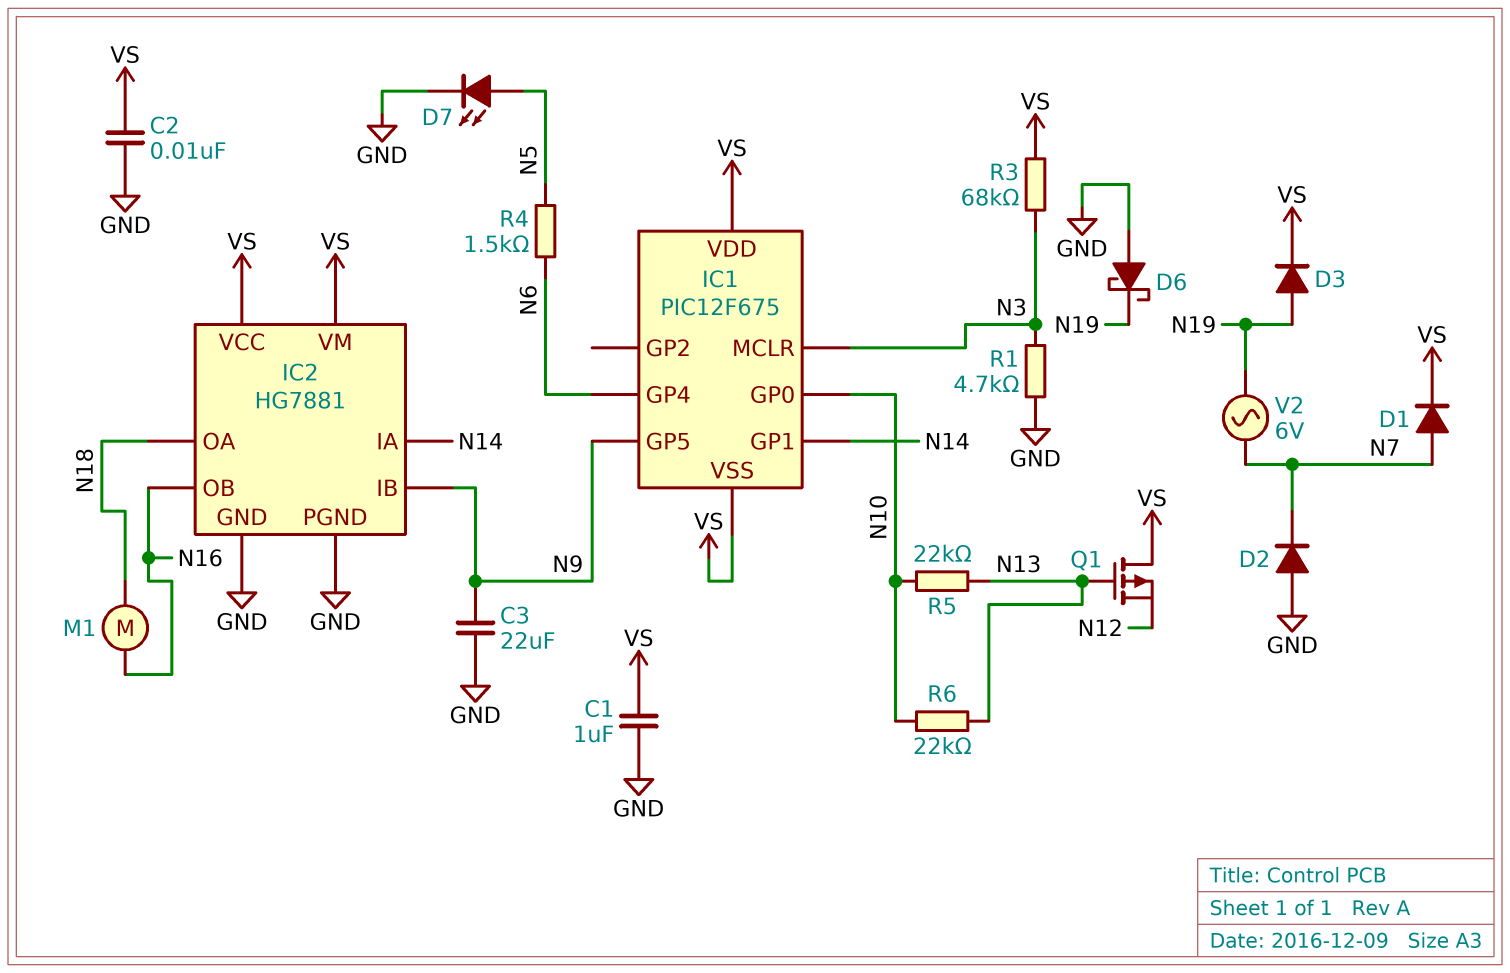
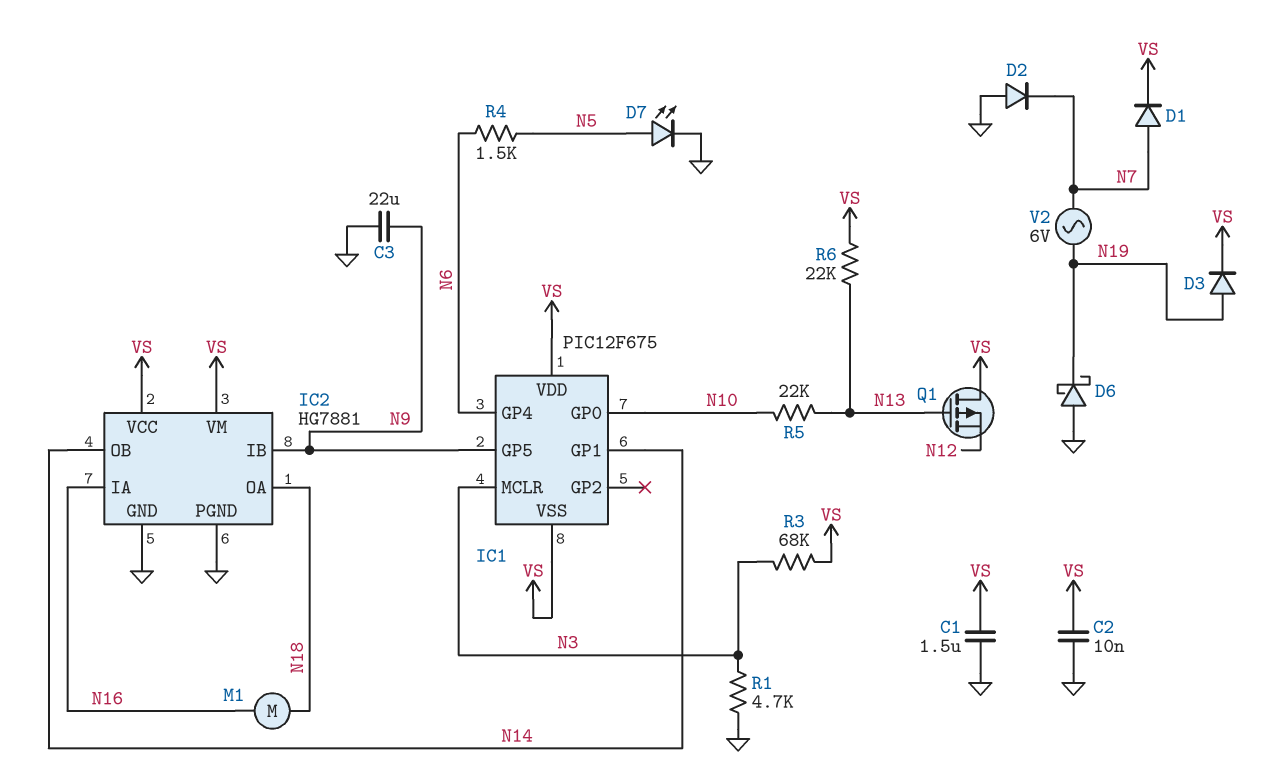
C1: 1uF (GND, VS) -> 1.5uF (GND, VS)
IC2 pin IA: N14 -> N16
IC2 pin OB: N16 -> N14
R6: 22k (N10, N13) -> 22k (N13, VS)

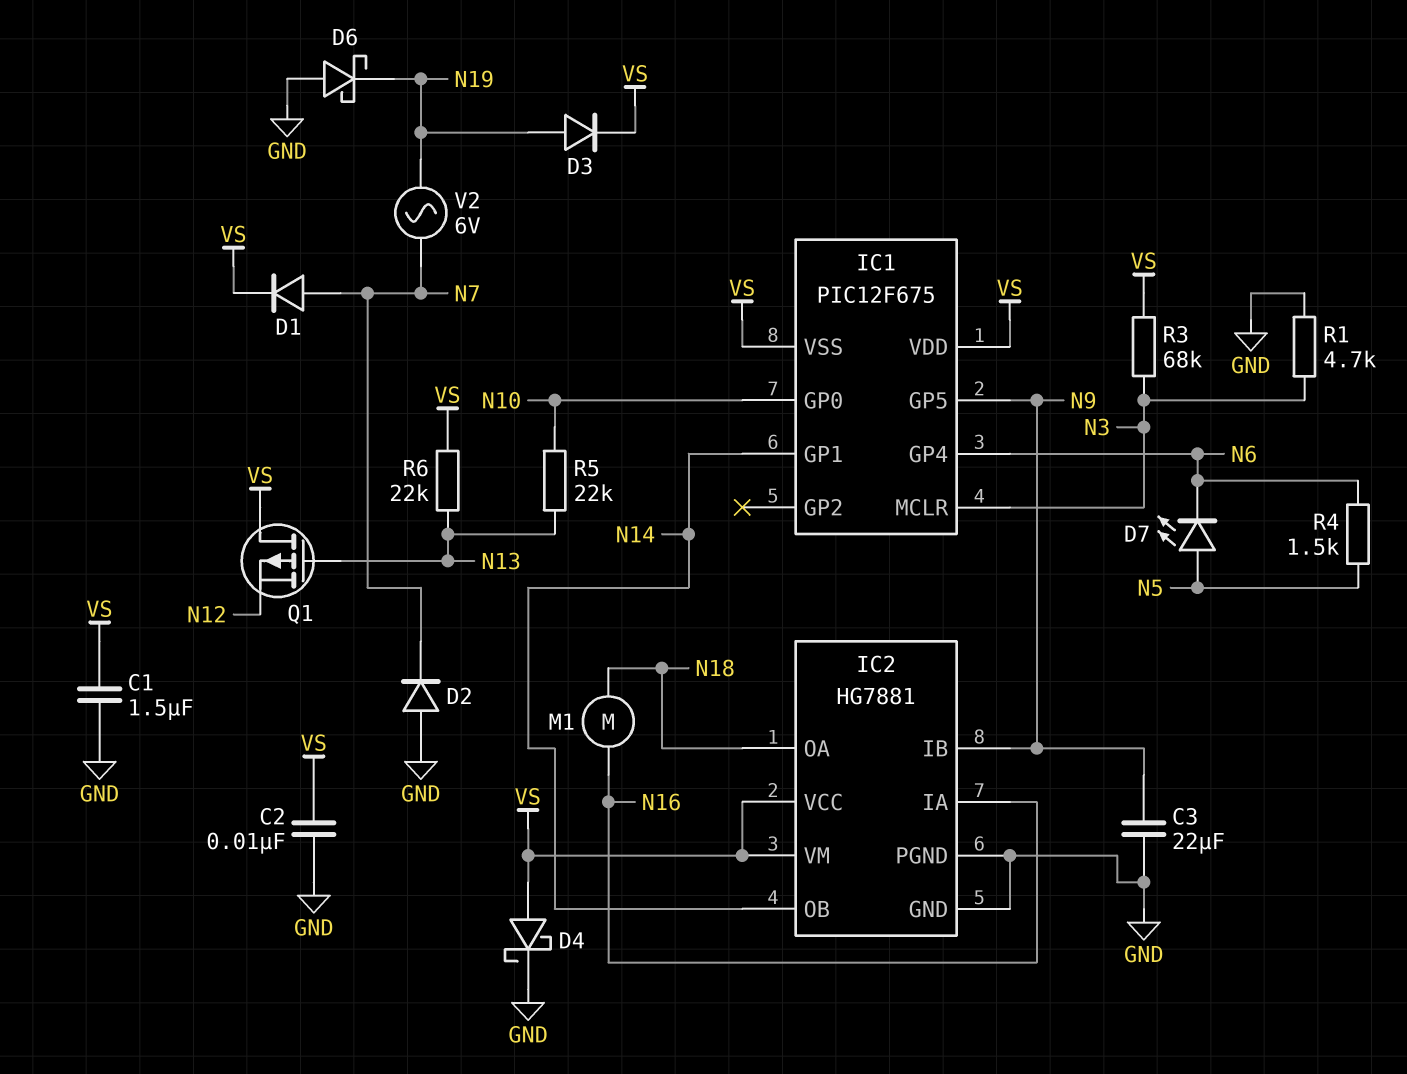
D4: none -> schottky (A VS, K GND)
D7: LED (A N5, K GND) -> LED (A N5, K N6)

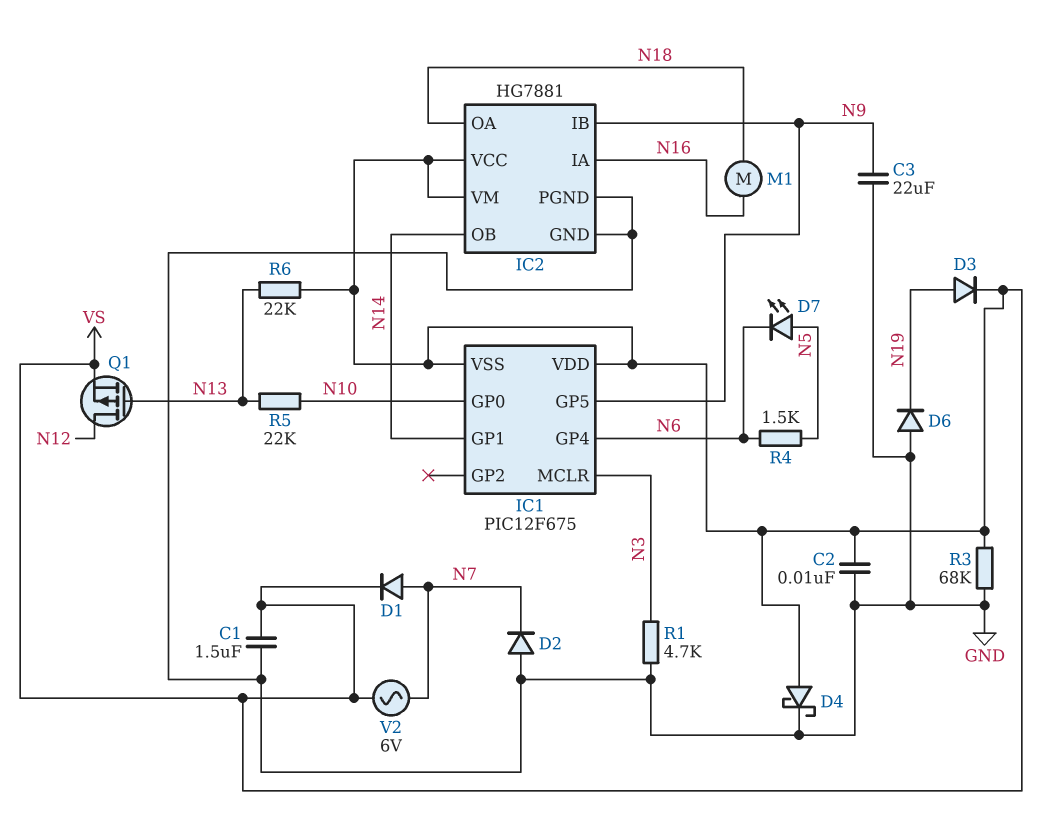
D6: schottky (A GND, K N19) -> diode (A GND, K N19)
Q1: PMOS (G N13, D VS, S N12) -> PMOS (G N13, D N12, S VS)
R3: 68k (N3, VS) -> 68k (GND, VS)
V2: AC 6V (N7, N19) -> AC 6V (N7, VS)

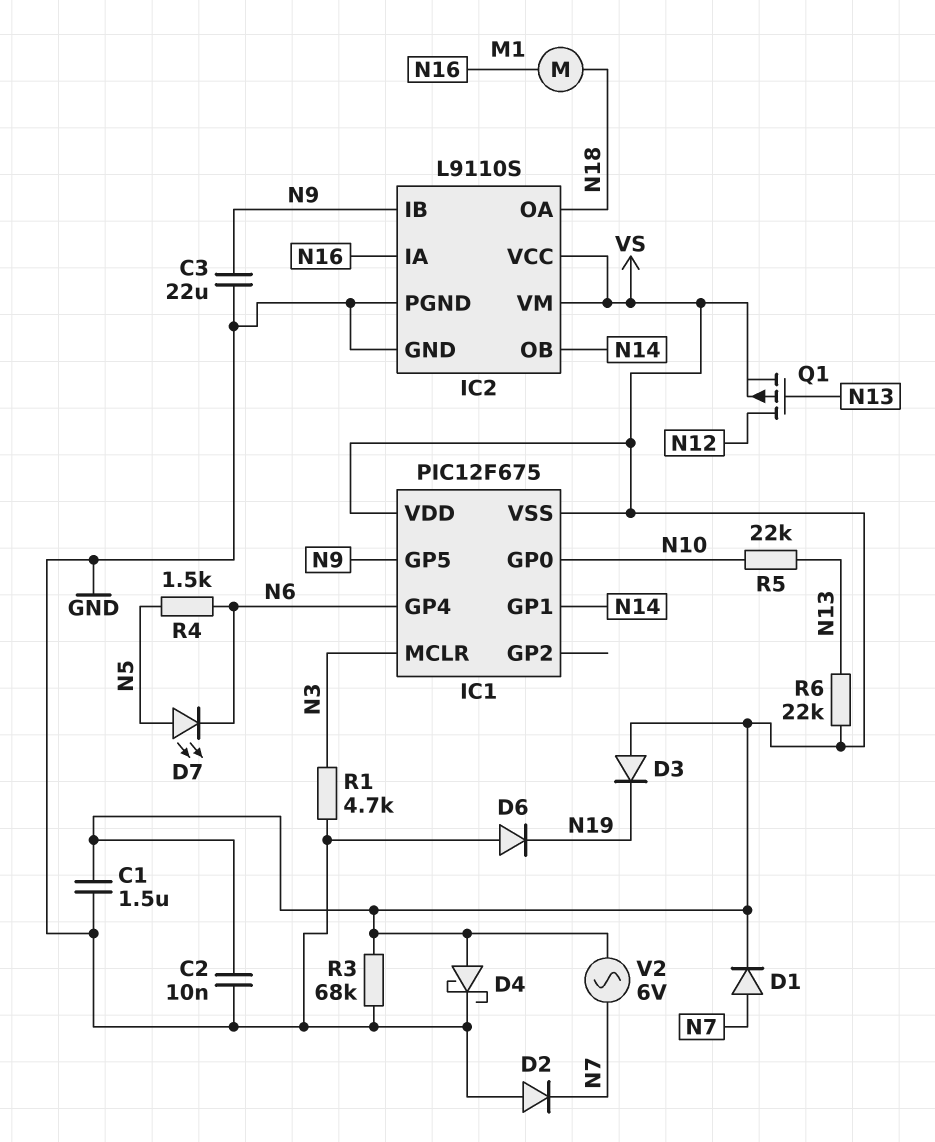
D3: diode (A N19, K VS) -> diode (A VS, K N19)
IC2: HG7881 -> L9110S

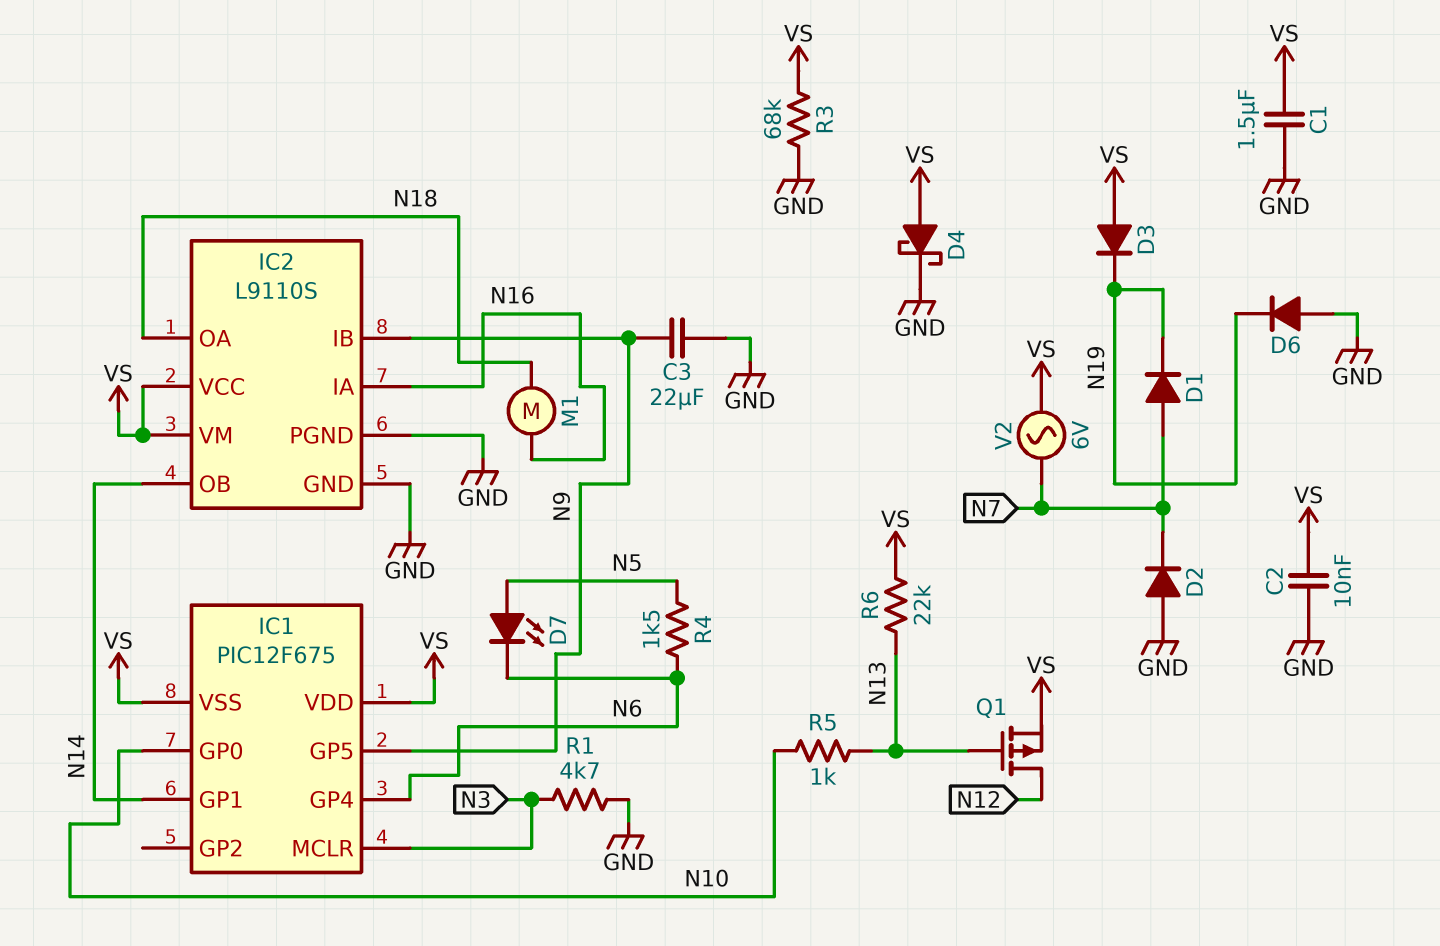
D1: diode (A N7, K VS) -> diode (A N7, K N19)
R5: 22k (N10, N13) -> 1k (N10, N13)

